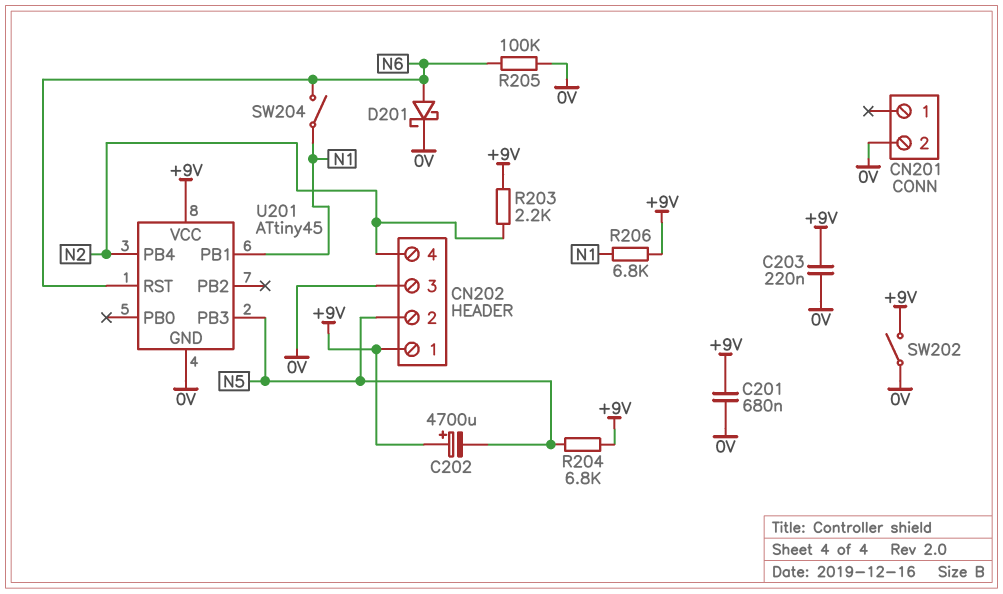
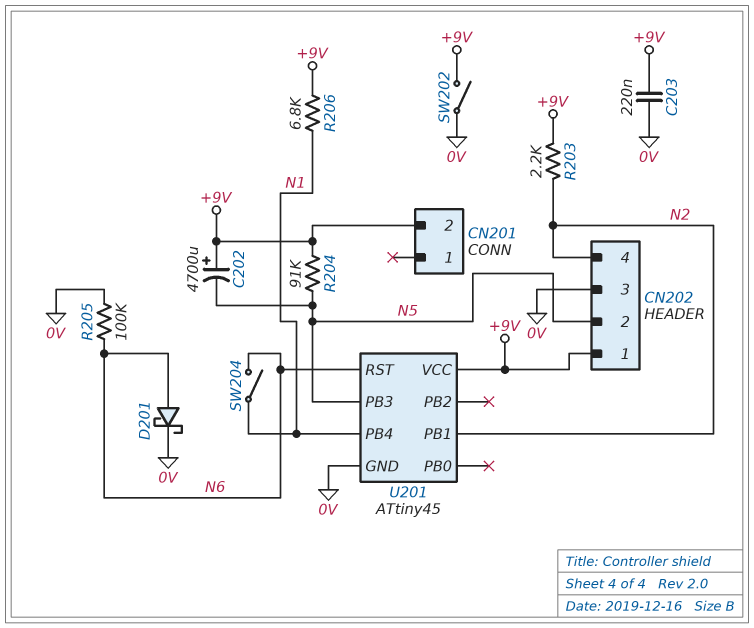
C201: 680nF (+9V, 0V) -> none
CN201 pin 2: 0V -> +9V
R204: 6.8k (+9V, N5) -> 91k (+9V, N5)
U201 pin PB1: N1 -> N2
U201 pin PB4: N2 -> N1

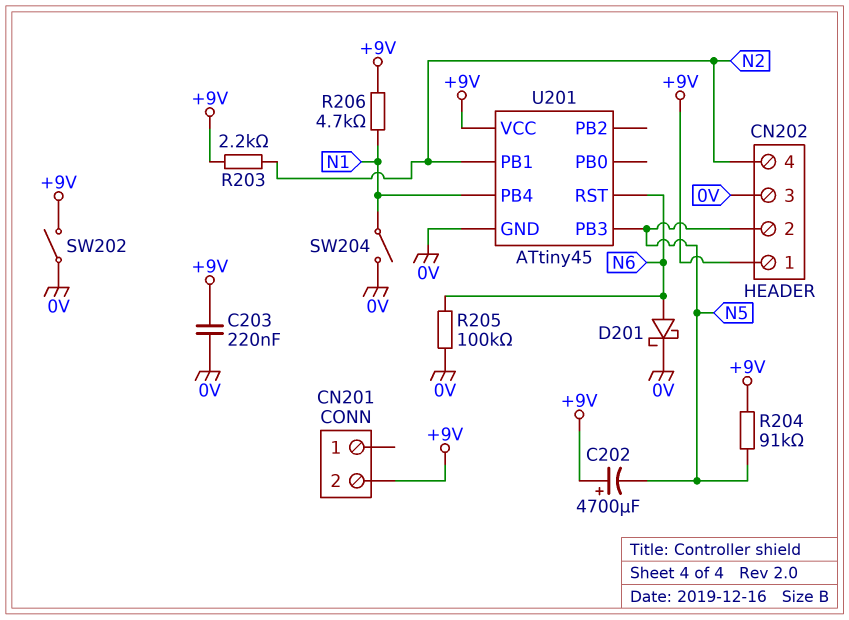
R206: 6.8k (+9V, N1) -> 4.7k (+9V, N1)
SW204: switch (N1, N6) -> switch (0V, N1)

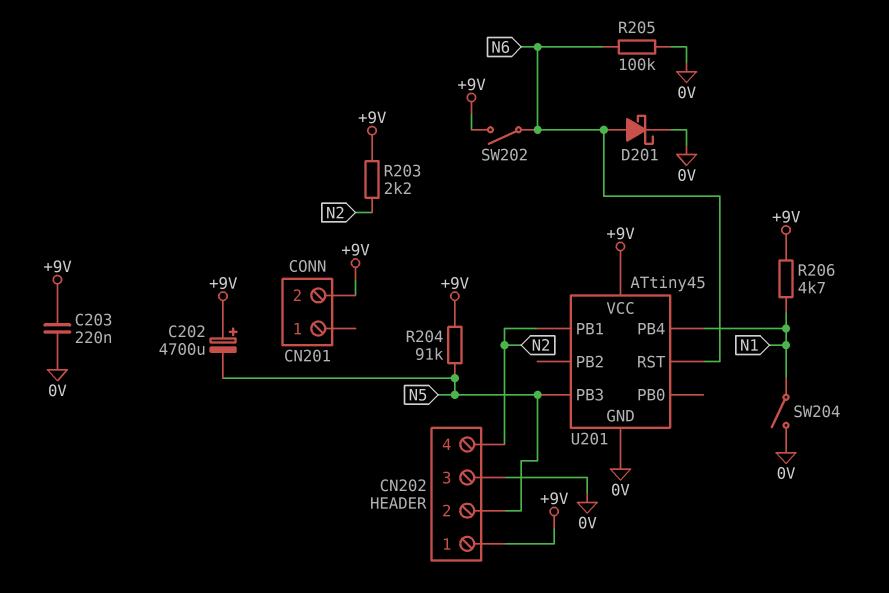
SW202: switch (+9V, 0V) -> switch (+9V, N6)

